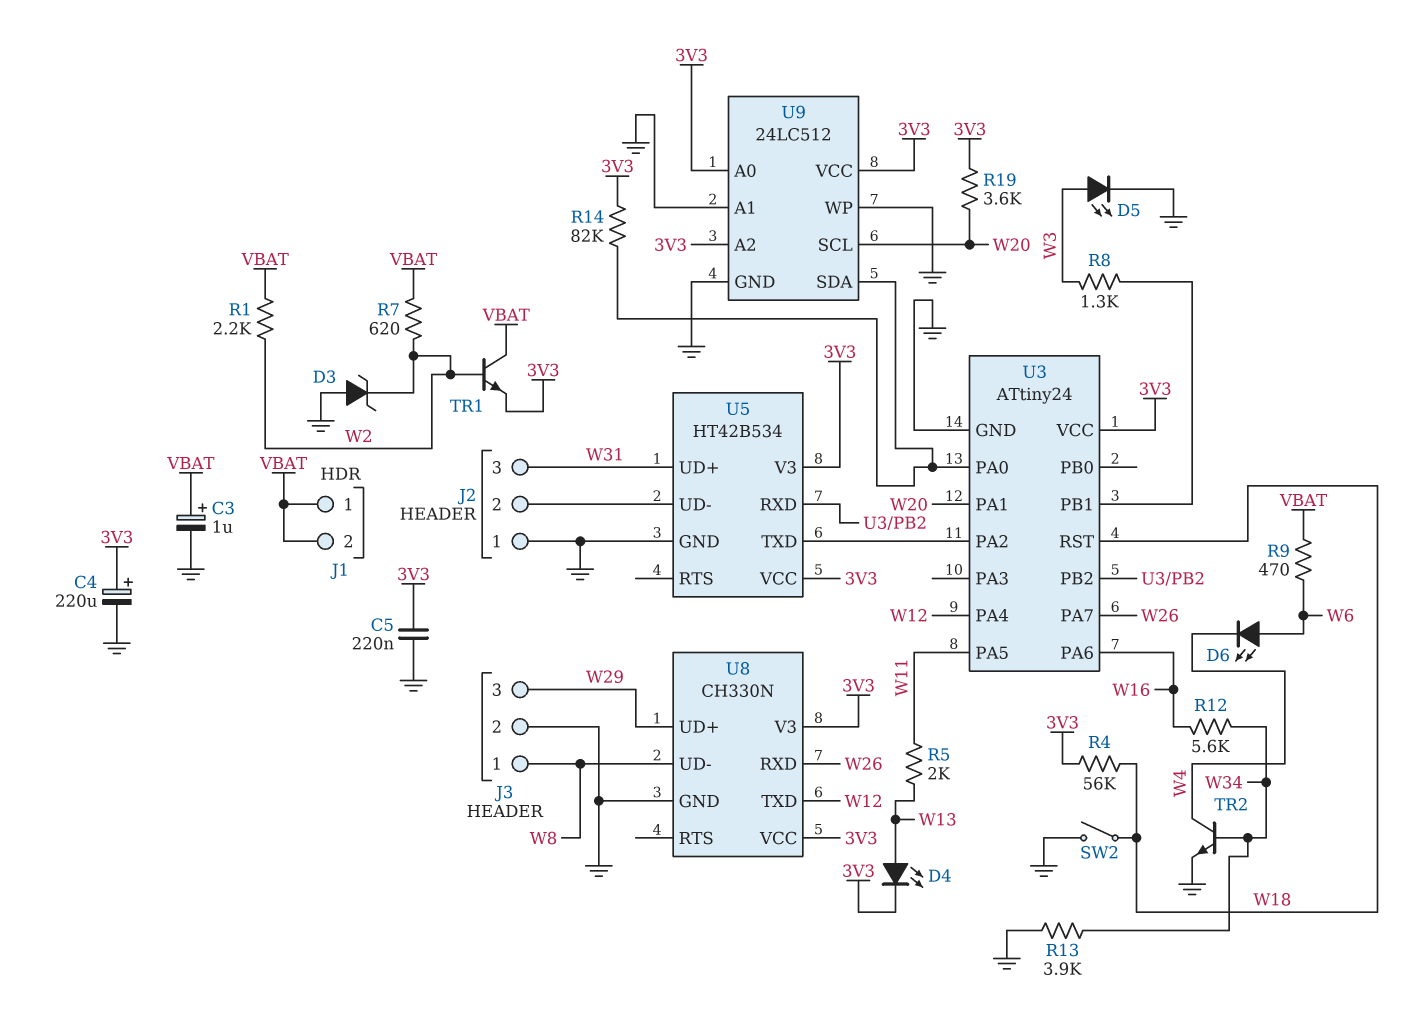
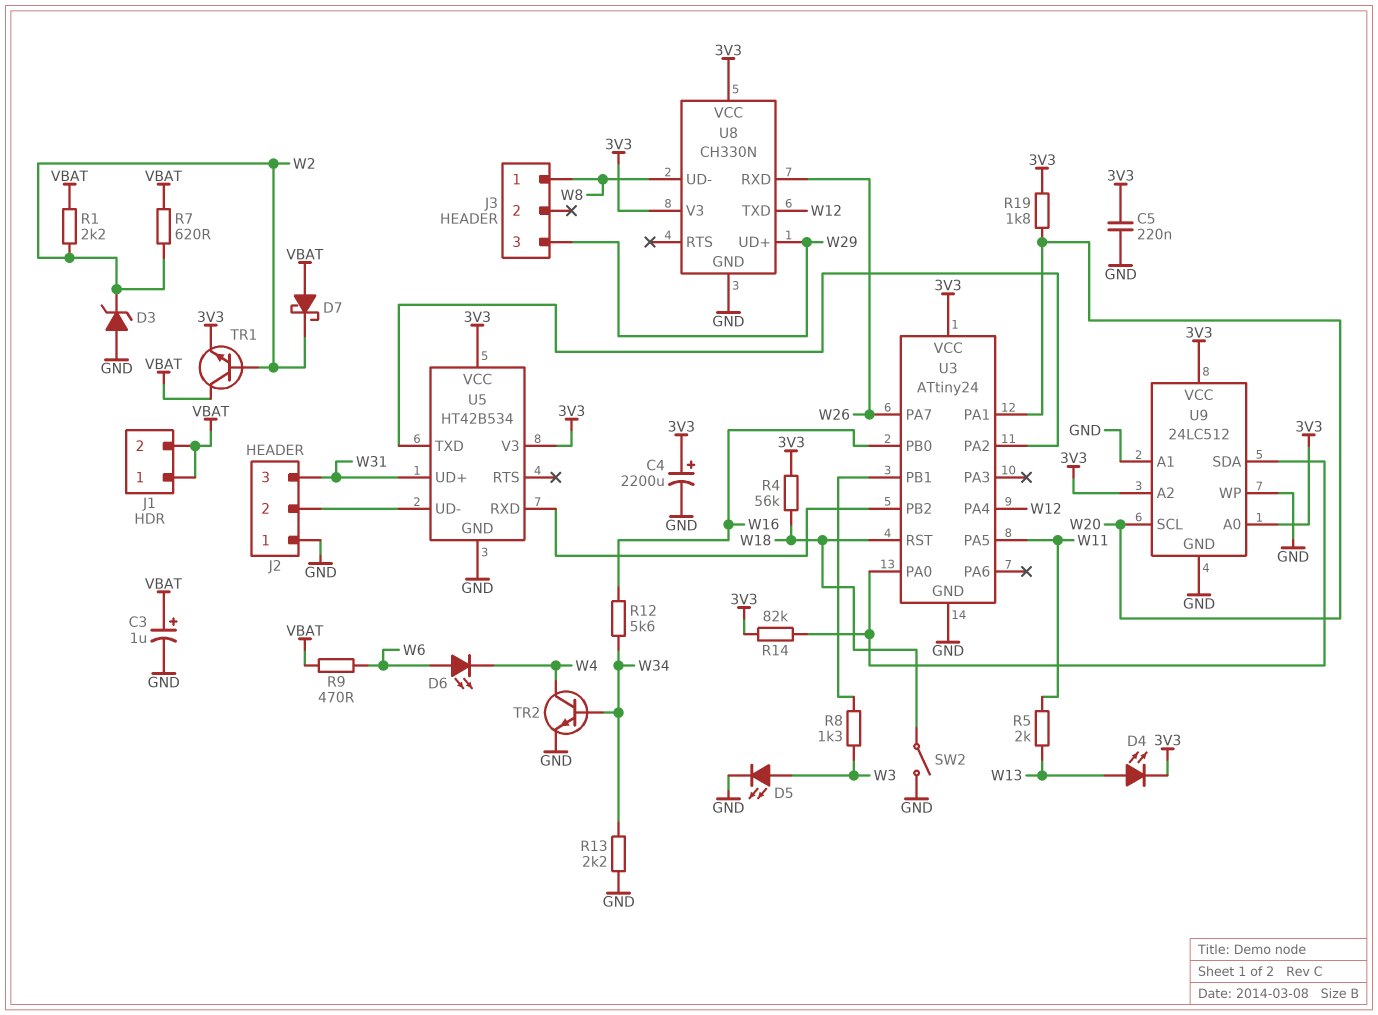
C4: 220uF (plus 3V3, minus GND) -> 2200uF (plus 3V3, minus GND)
D7: none -> schottky (A VBAT, K W2)
J3 pin 2: GND -> none
R13: 3.9k (GND, W34) -> 2.2k (GND, W34)
R19: 3.6k (3V3, W20) -> 1.8k (3V3, W20)
U3 pin PA6: W16 -> none
U3 pin PB0: none -> W16

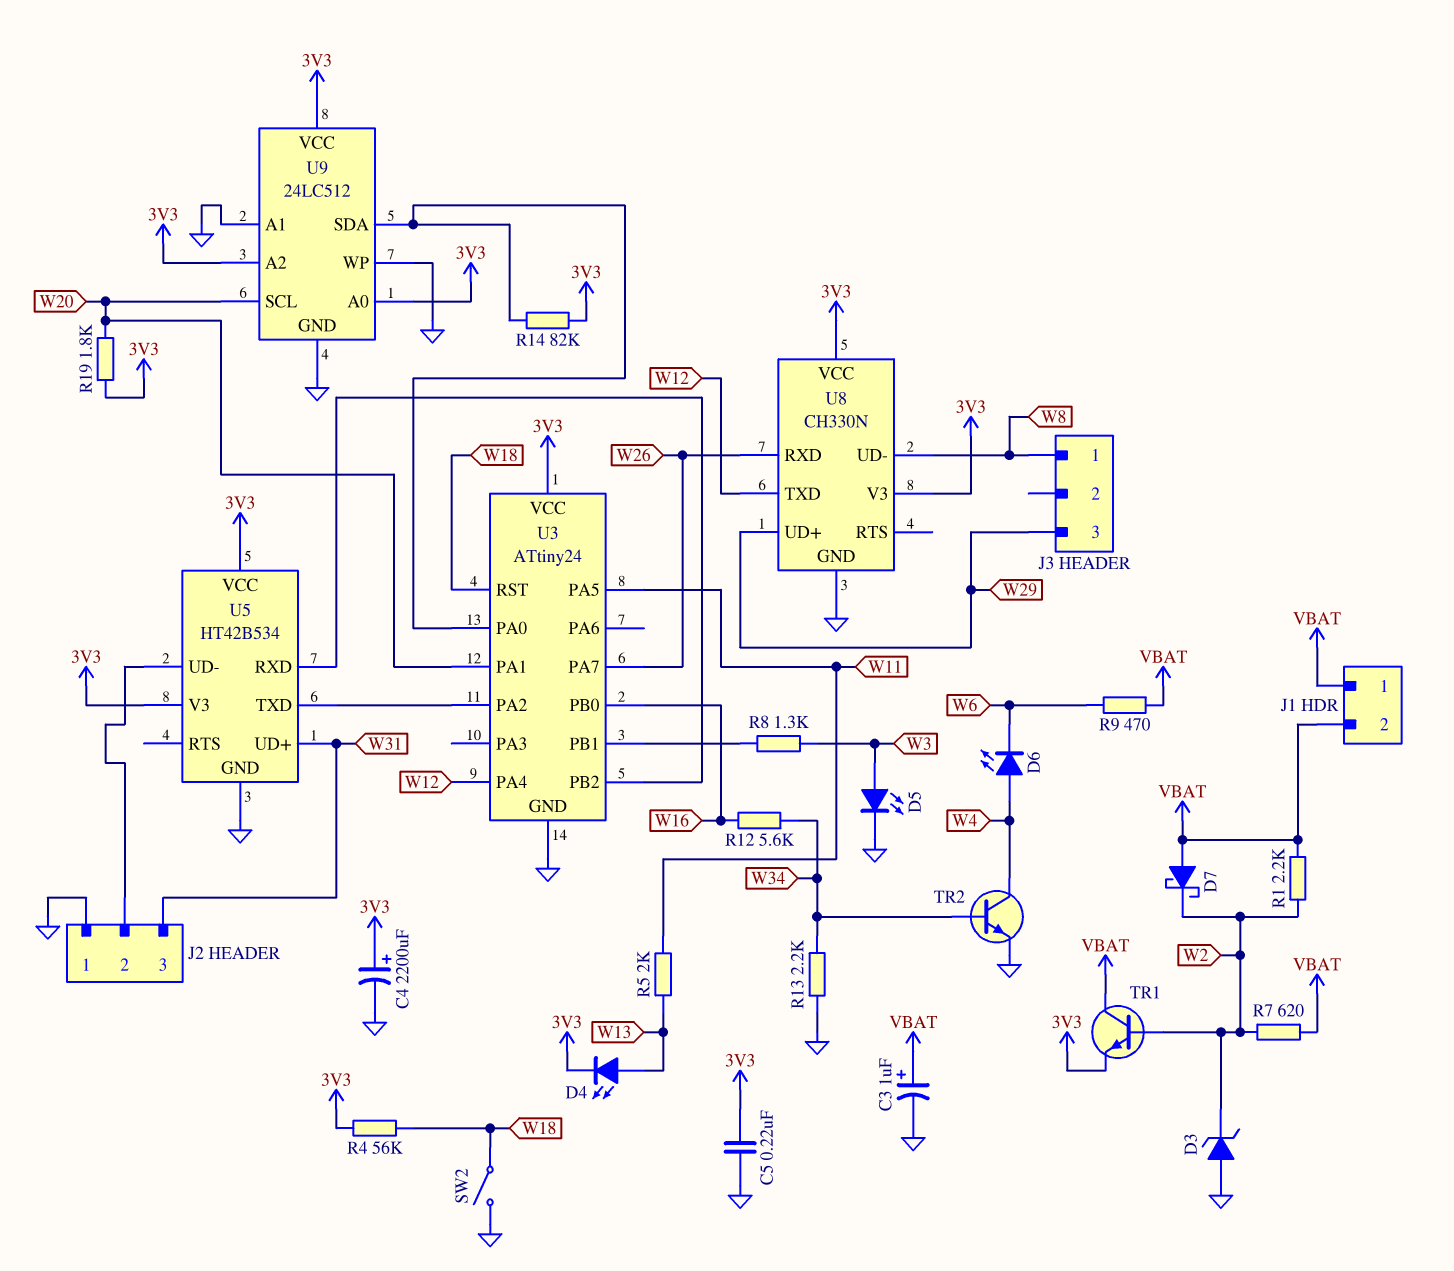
D6: LED (A W6, K W4) -> LED (A W4, K W6)

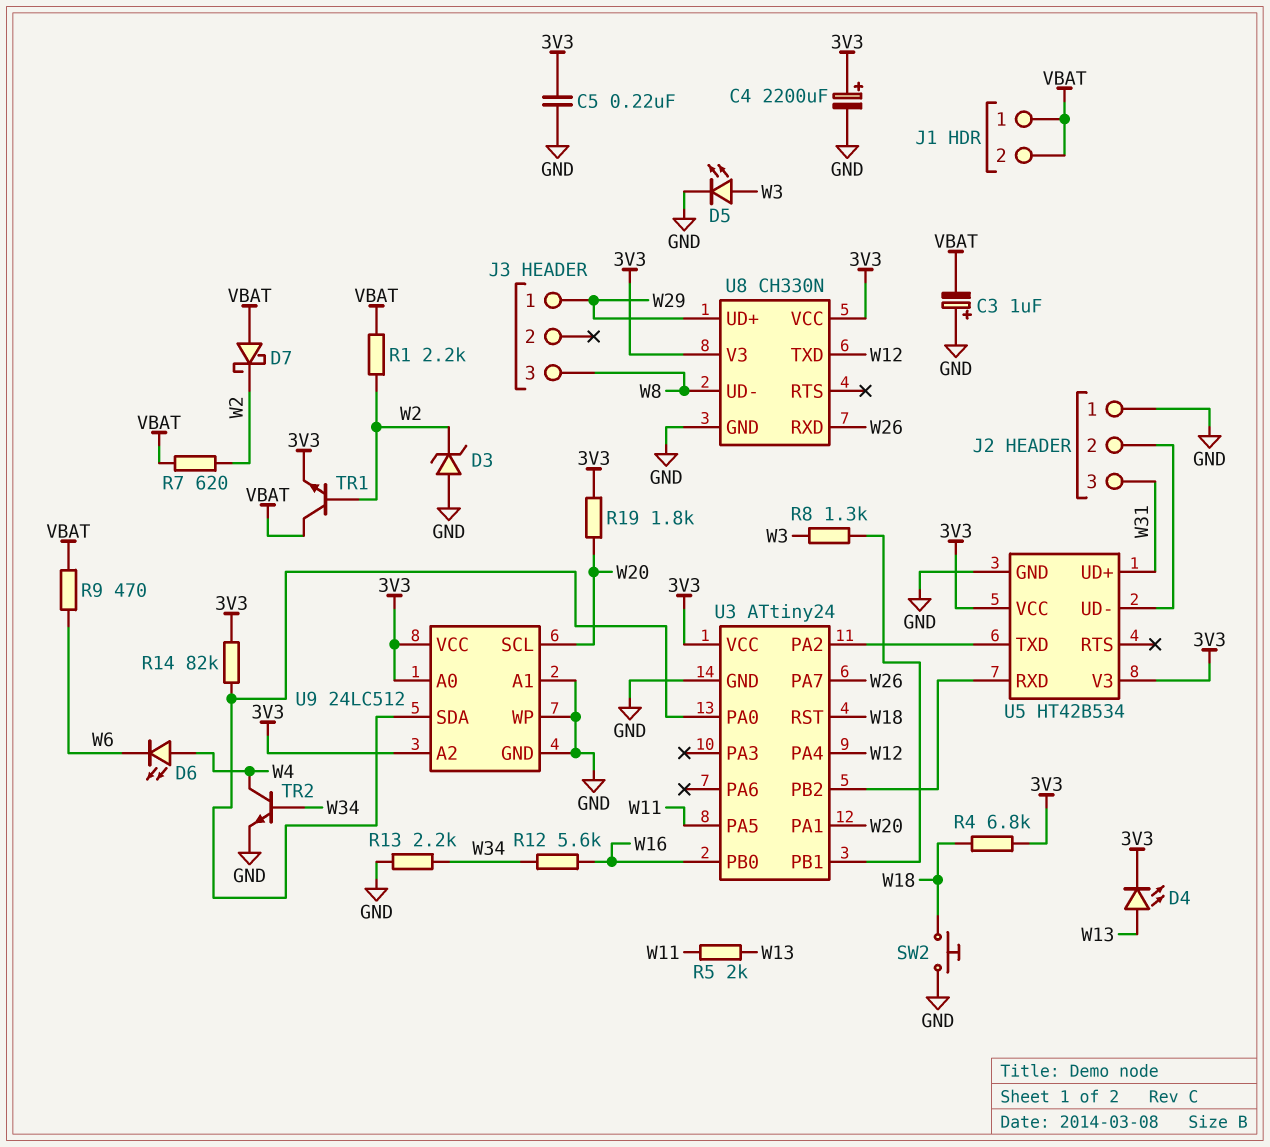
C3: 1uF (plus VBAT, minus GND) -> 1uF (plus GND, minus VBAT)
J3 pin 1: W8 -> W29
J3 pin 3: W29 -> W8
R4: 56k (3V3, W18) -> 6.8k (3V3, W18)
SW2: switch (GND, W18) -> button (GND, W18)

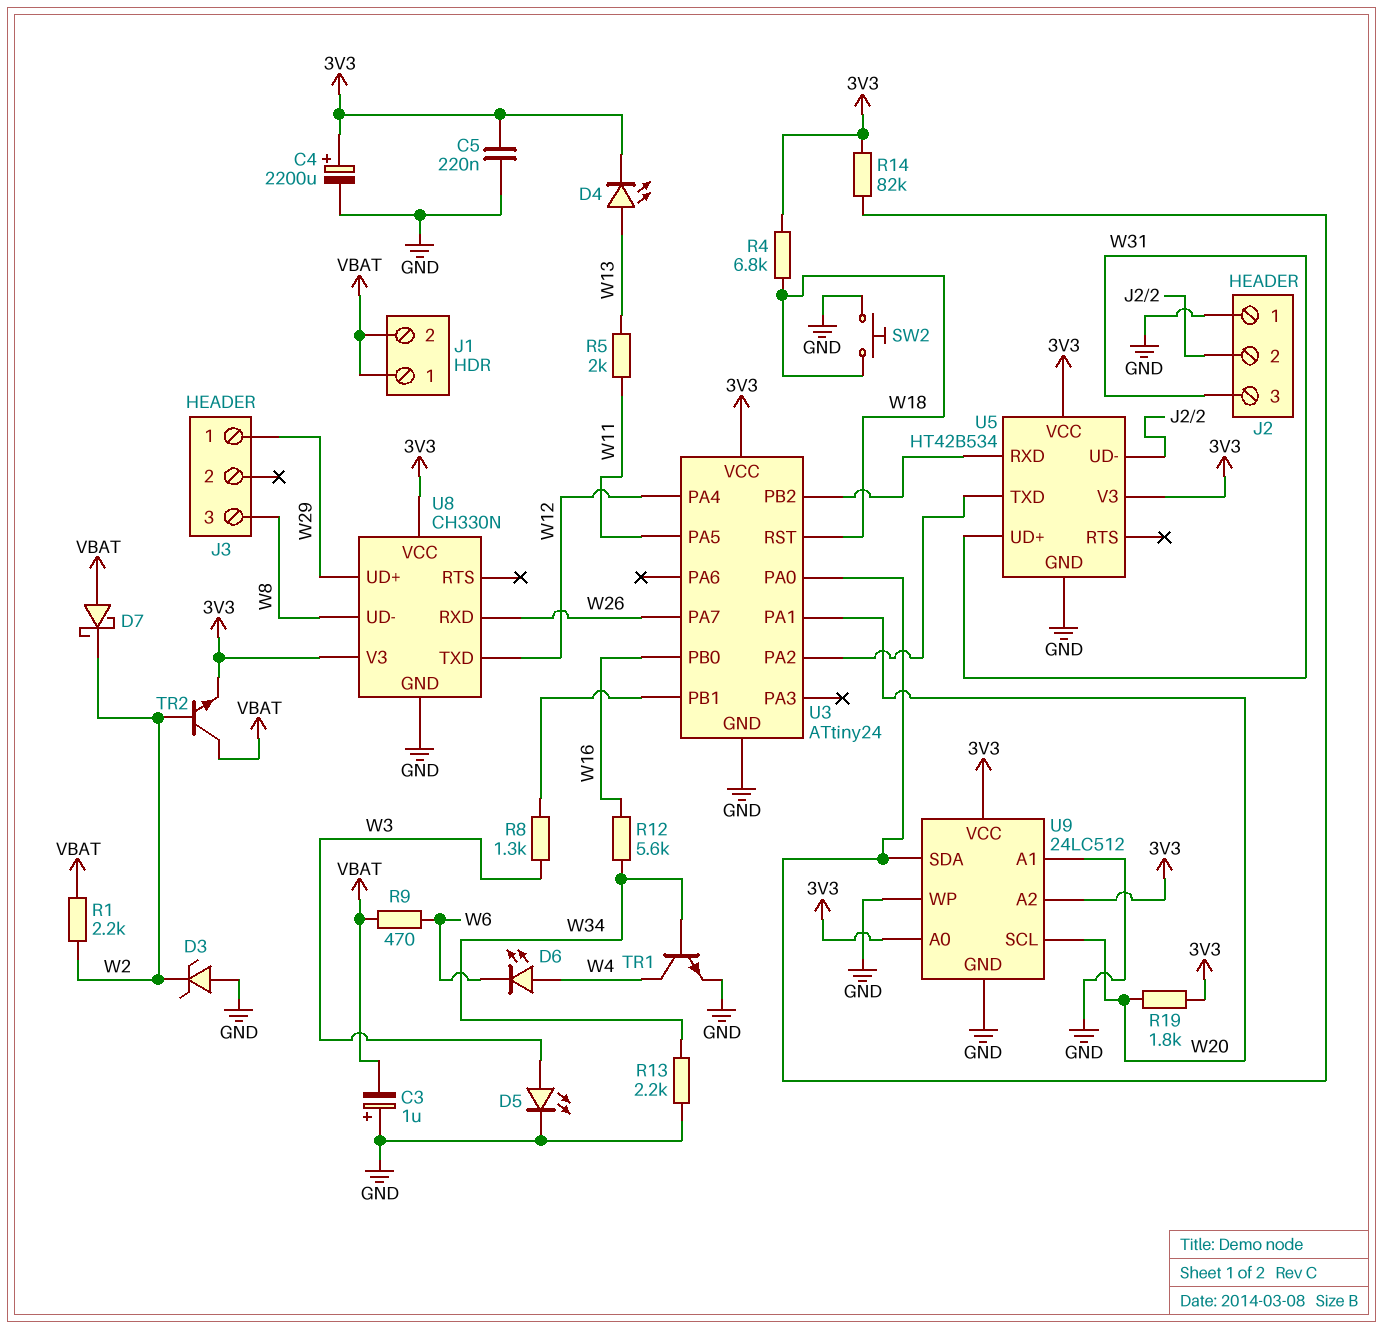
R7: 620 (VBAT, W2) -> none
TR1: NPN (B W2, C VBAT, E 3V3) -> NPN (B W34, C W4, E GND)
TR2: NPN (B W34, C W4, E GND) -> NPN (B W2, C VBAT, E 3V3)

